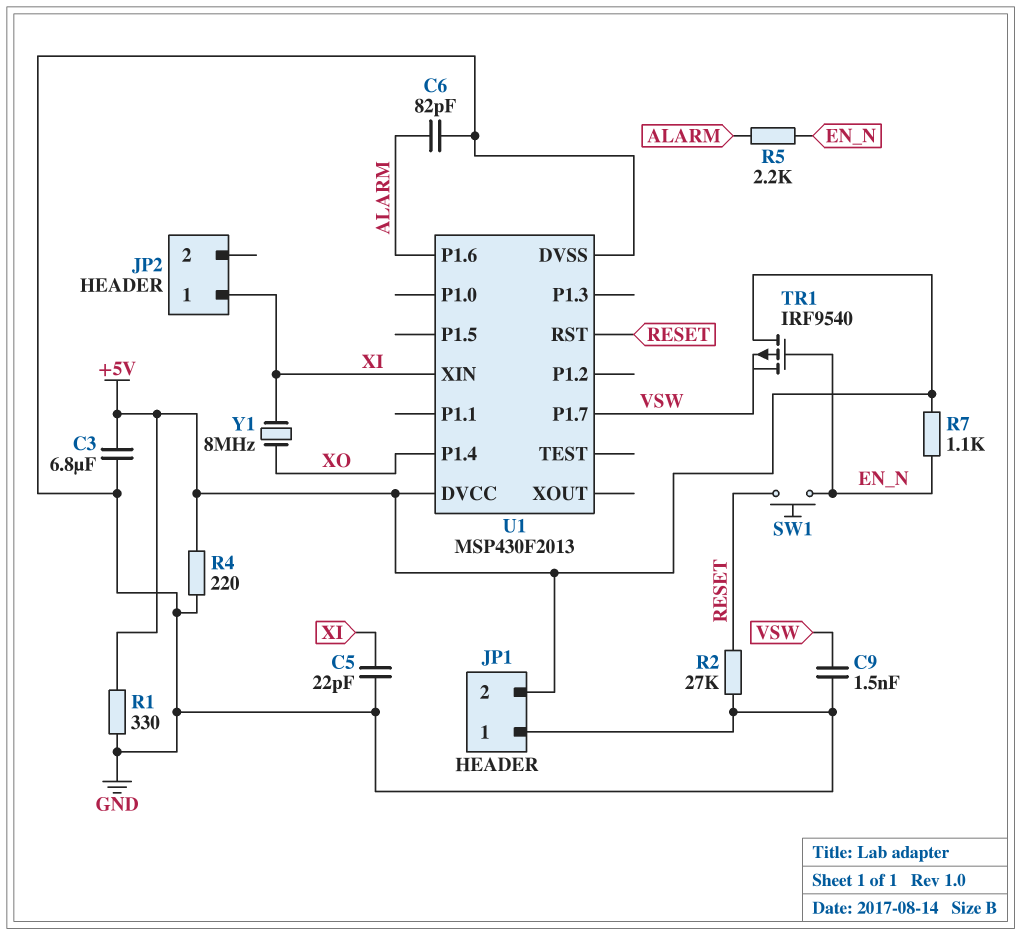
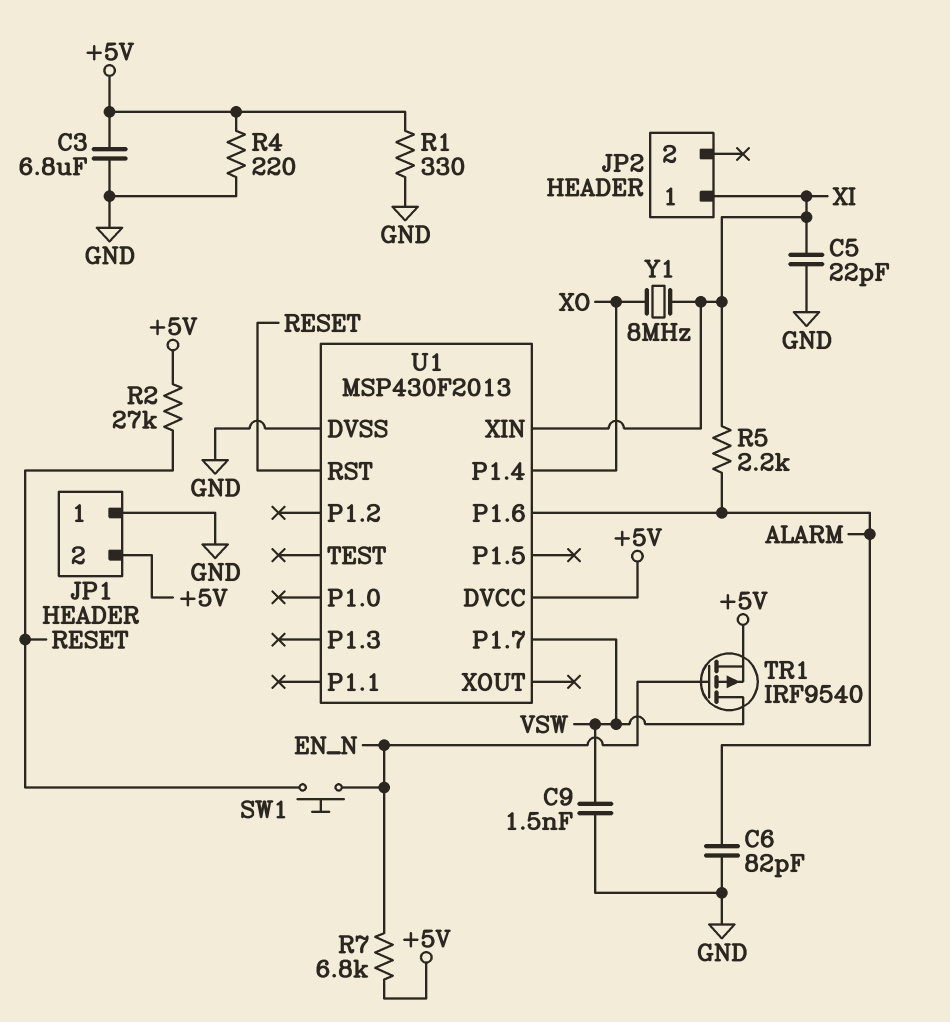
R2: 27k (GND, RESET) -> 27k (+5V, RESET)
R5: 2.2k (ALARM, EN_N) -> 2.2k (ALARM, XI)
R7: 1.1k (+5V, EN_N) -> 6.8k (+5V, EN_N)
TR1: PMOS IRF9540 (G EN_N, D +5V, S VSW) -> PMOS IRF9540 (G EN_N, D VSW, S +5V)

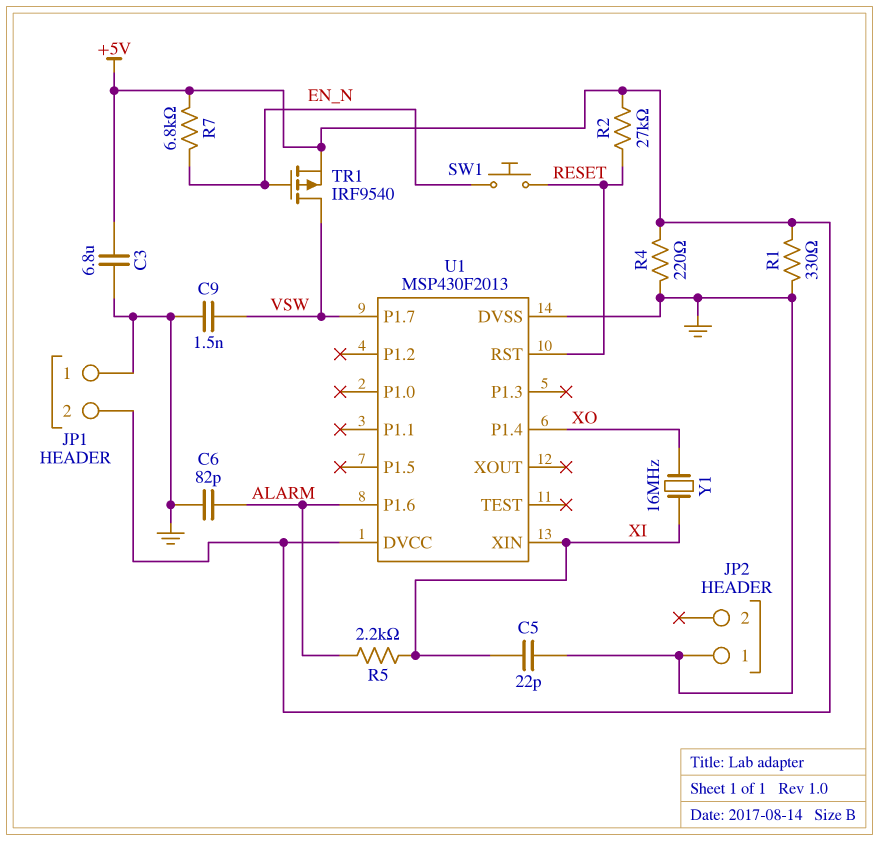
JP2 pin 1: XI -> GND
Y1: 8MHz (XI, XO) -> 16MHz (XI, XO)

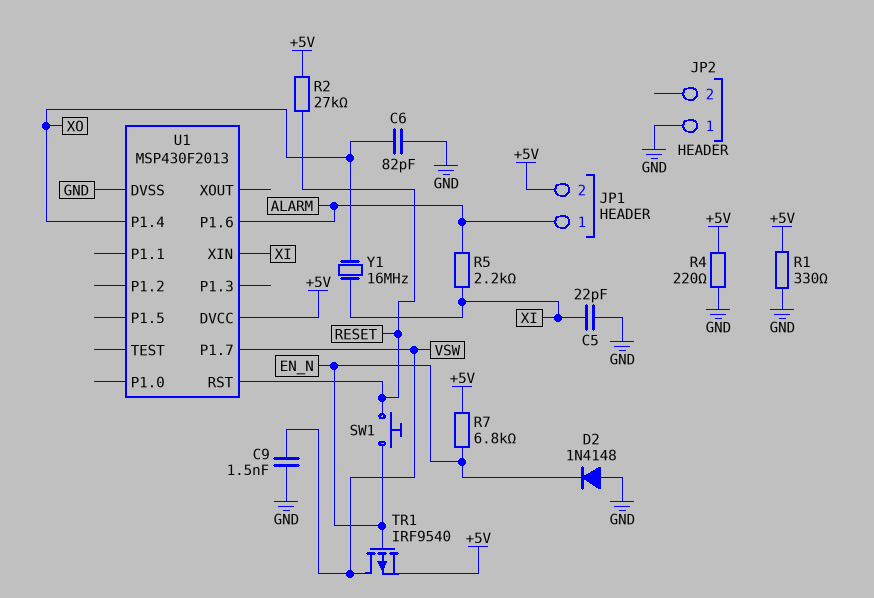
C3: 6.8uF (+5V, GND) -> none
C6: 82pF (ALARM, GND) -> 82pF (GND, XO)
D2: none -> diode 1N4148 (A GND, K EN_N)
JP1 pin 1: GND -> ALARM

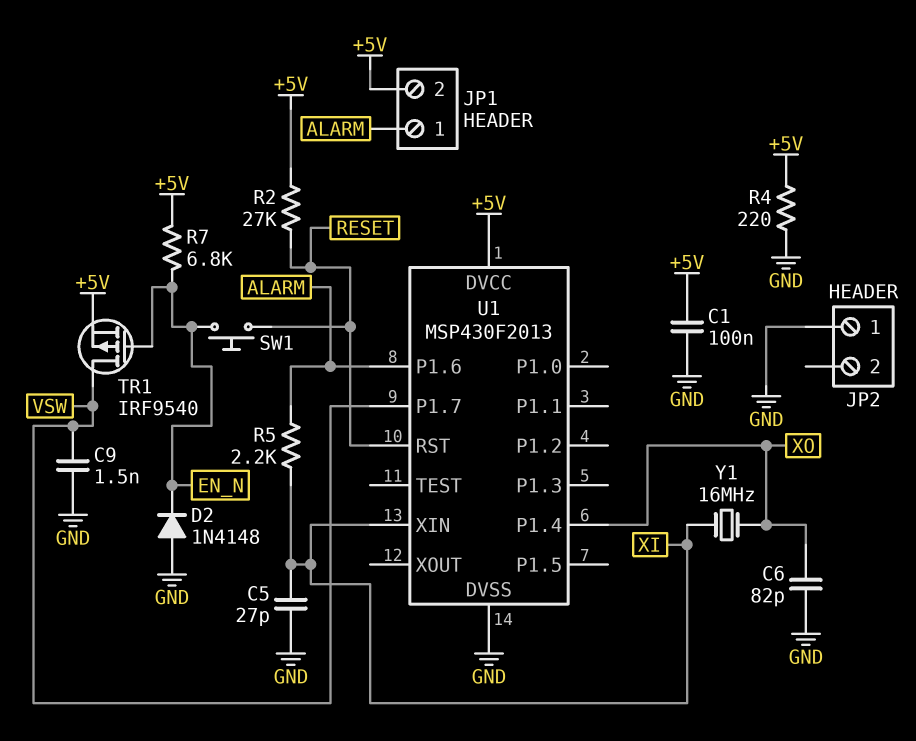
C1: none -> 100nF (+5V, GND)
C5: 22pF (GND, XI) -> 27pF (GND, XI)
R1: 330 (+5V, GND) -> none

